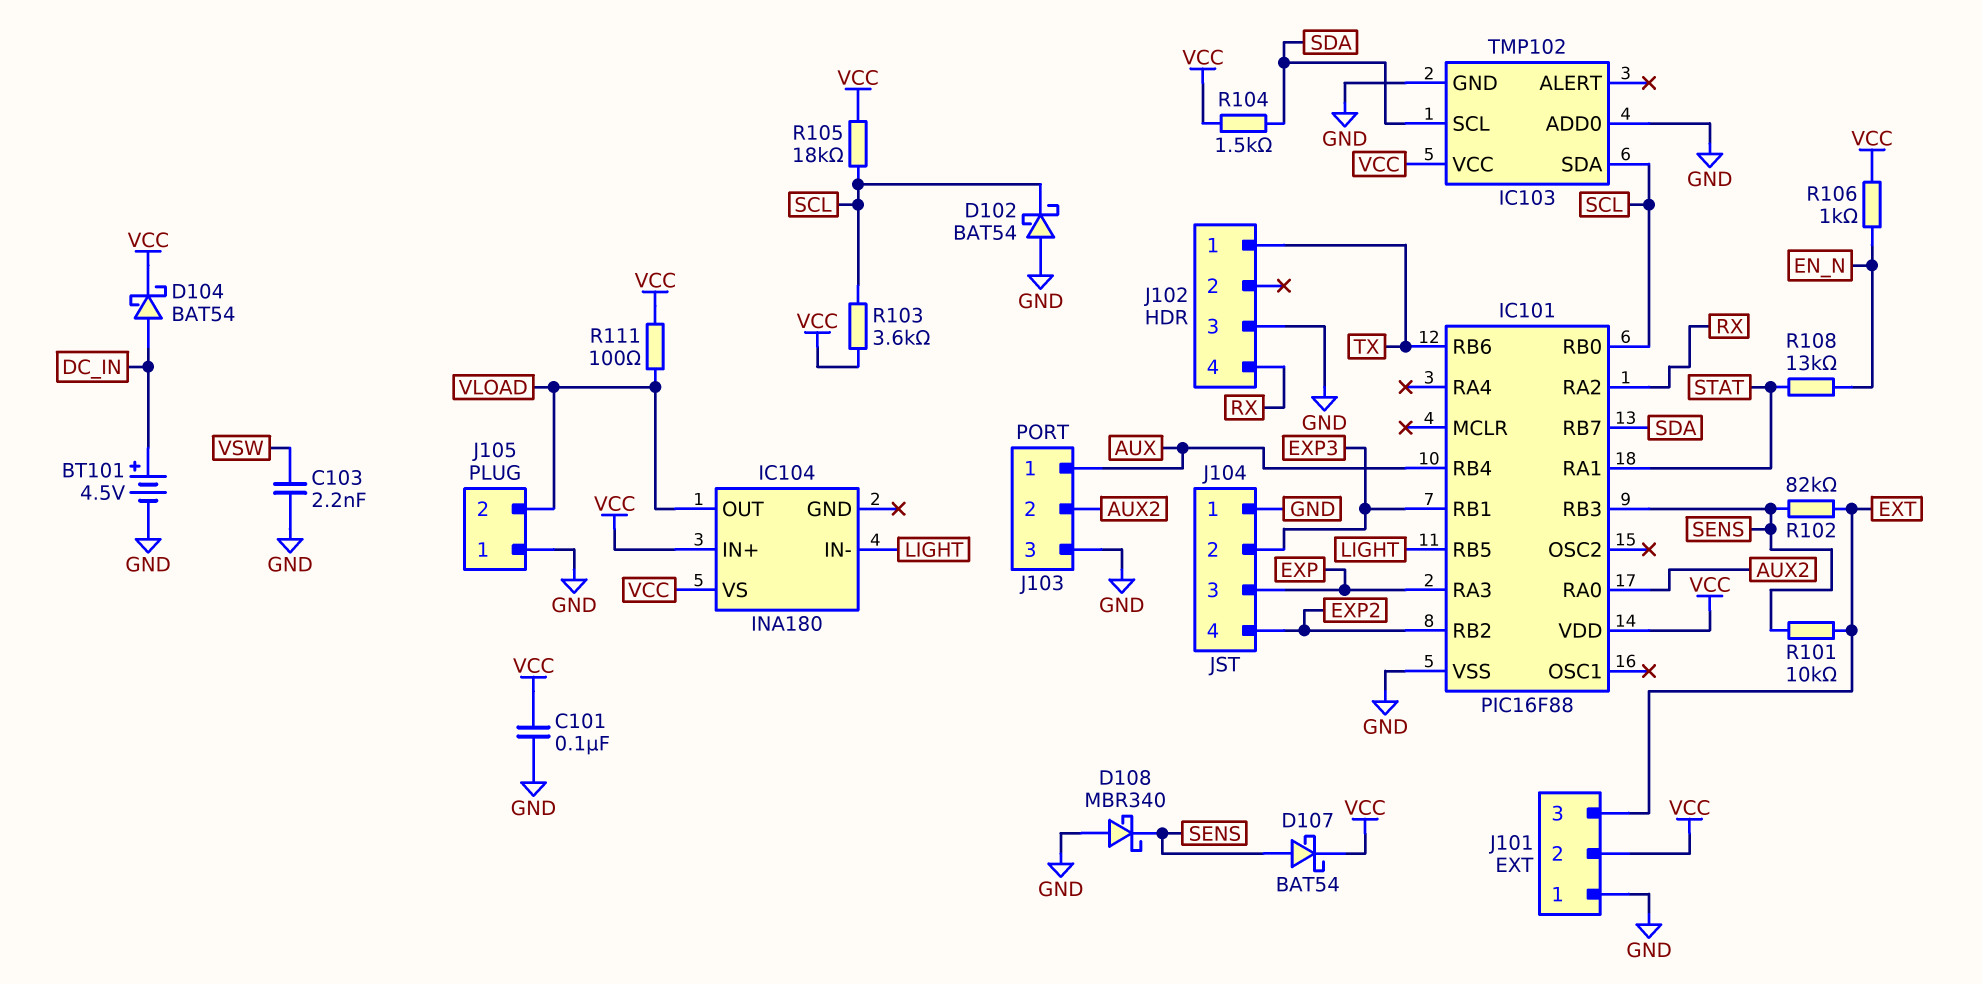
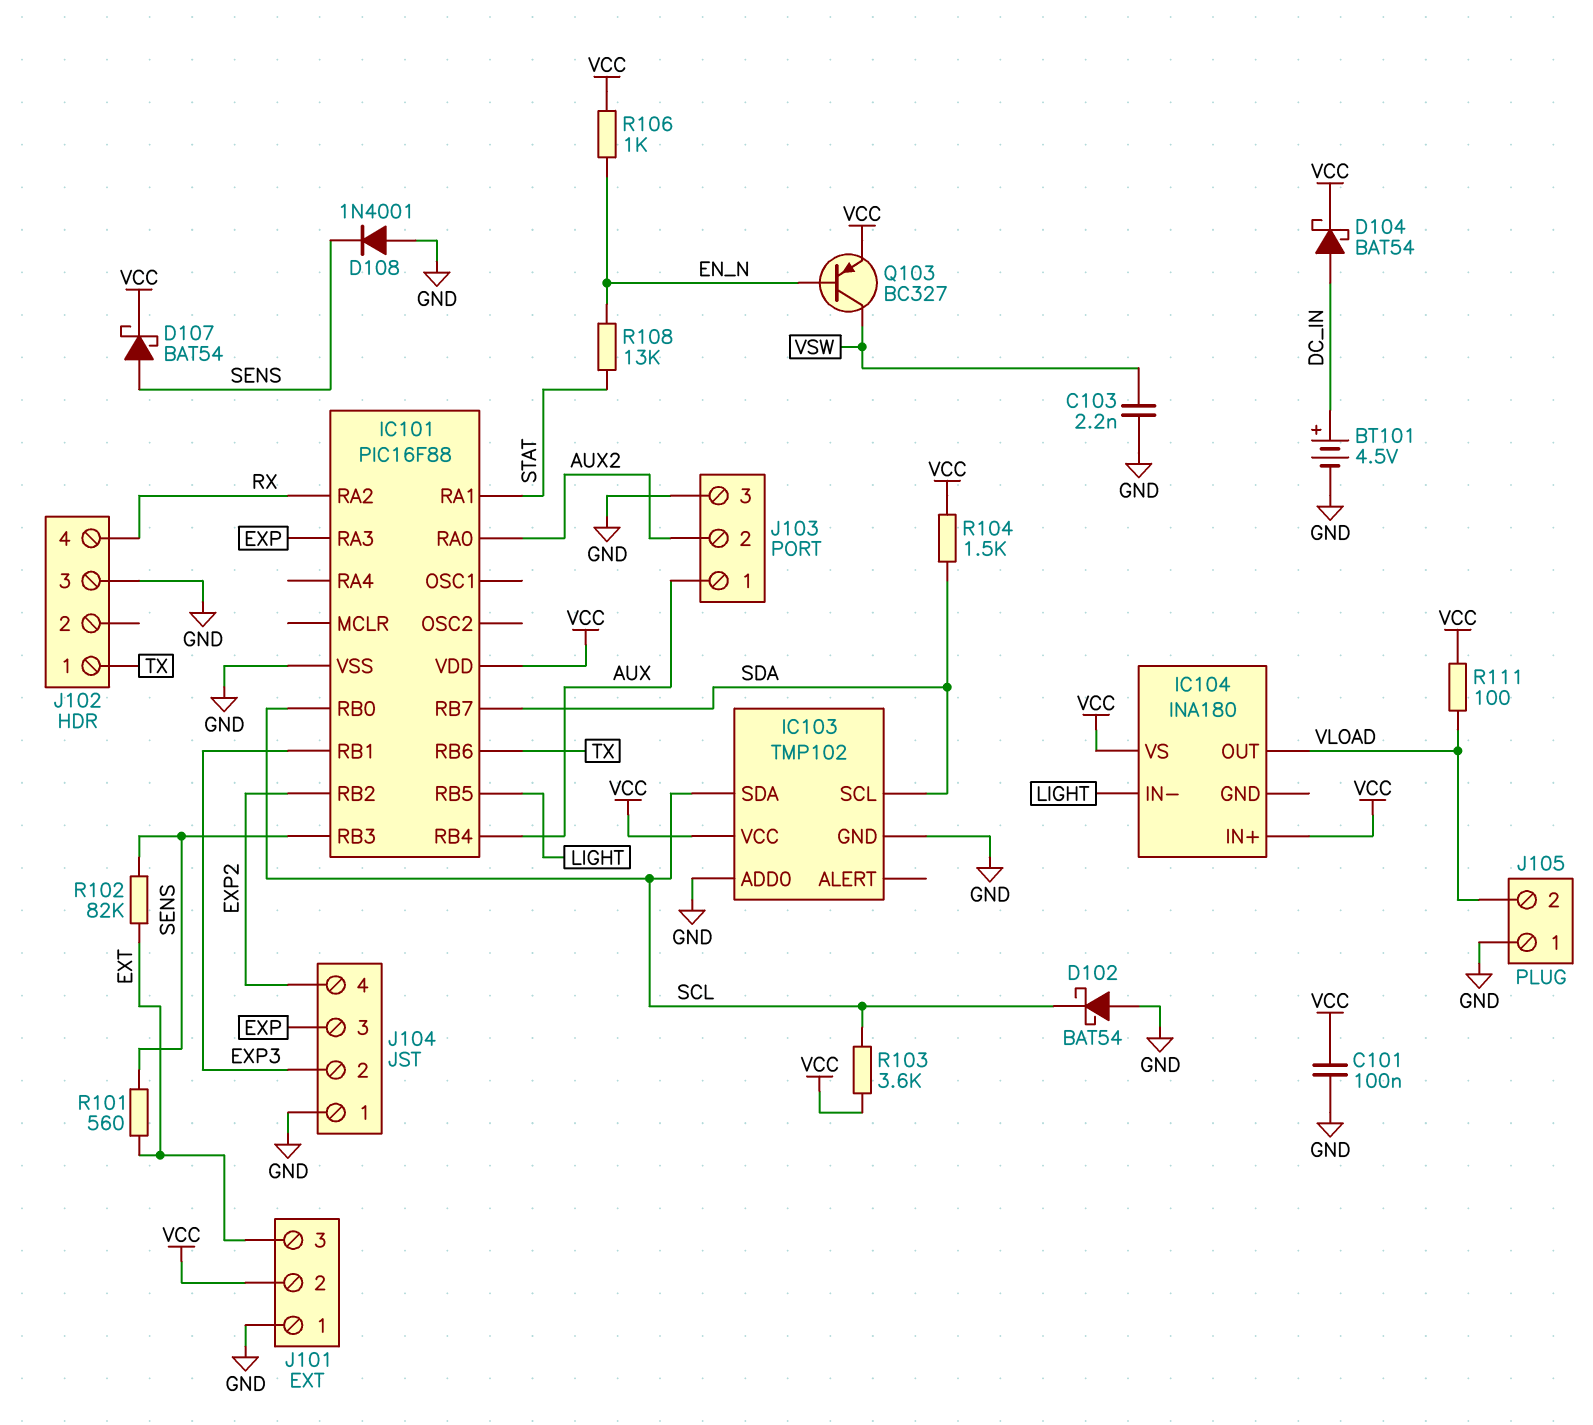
D108: schottky MBR340 (A GND, K SENS) -> diode 1N4001 (A GND, K SENS)
Q103: none -> PNP BC327 (B EN_N, C VSW, E VCC)
R101: 10k (EXT, SENS) -> 560 (EXT, SENS)
R105: 18k (SCL, VCC) -> none

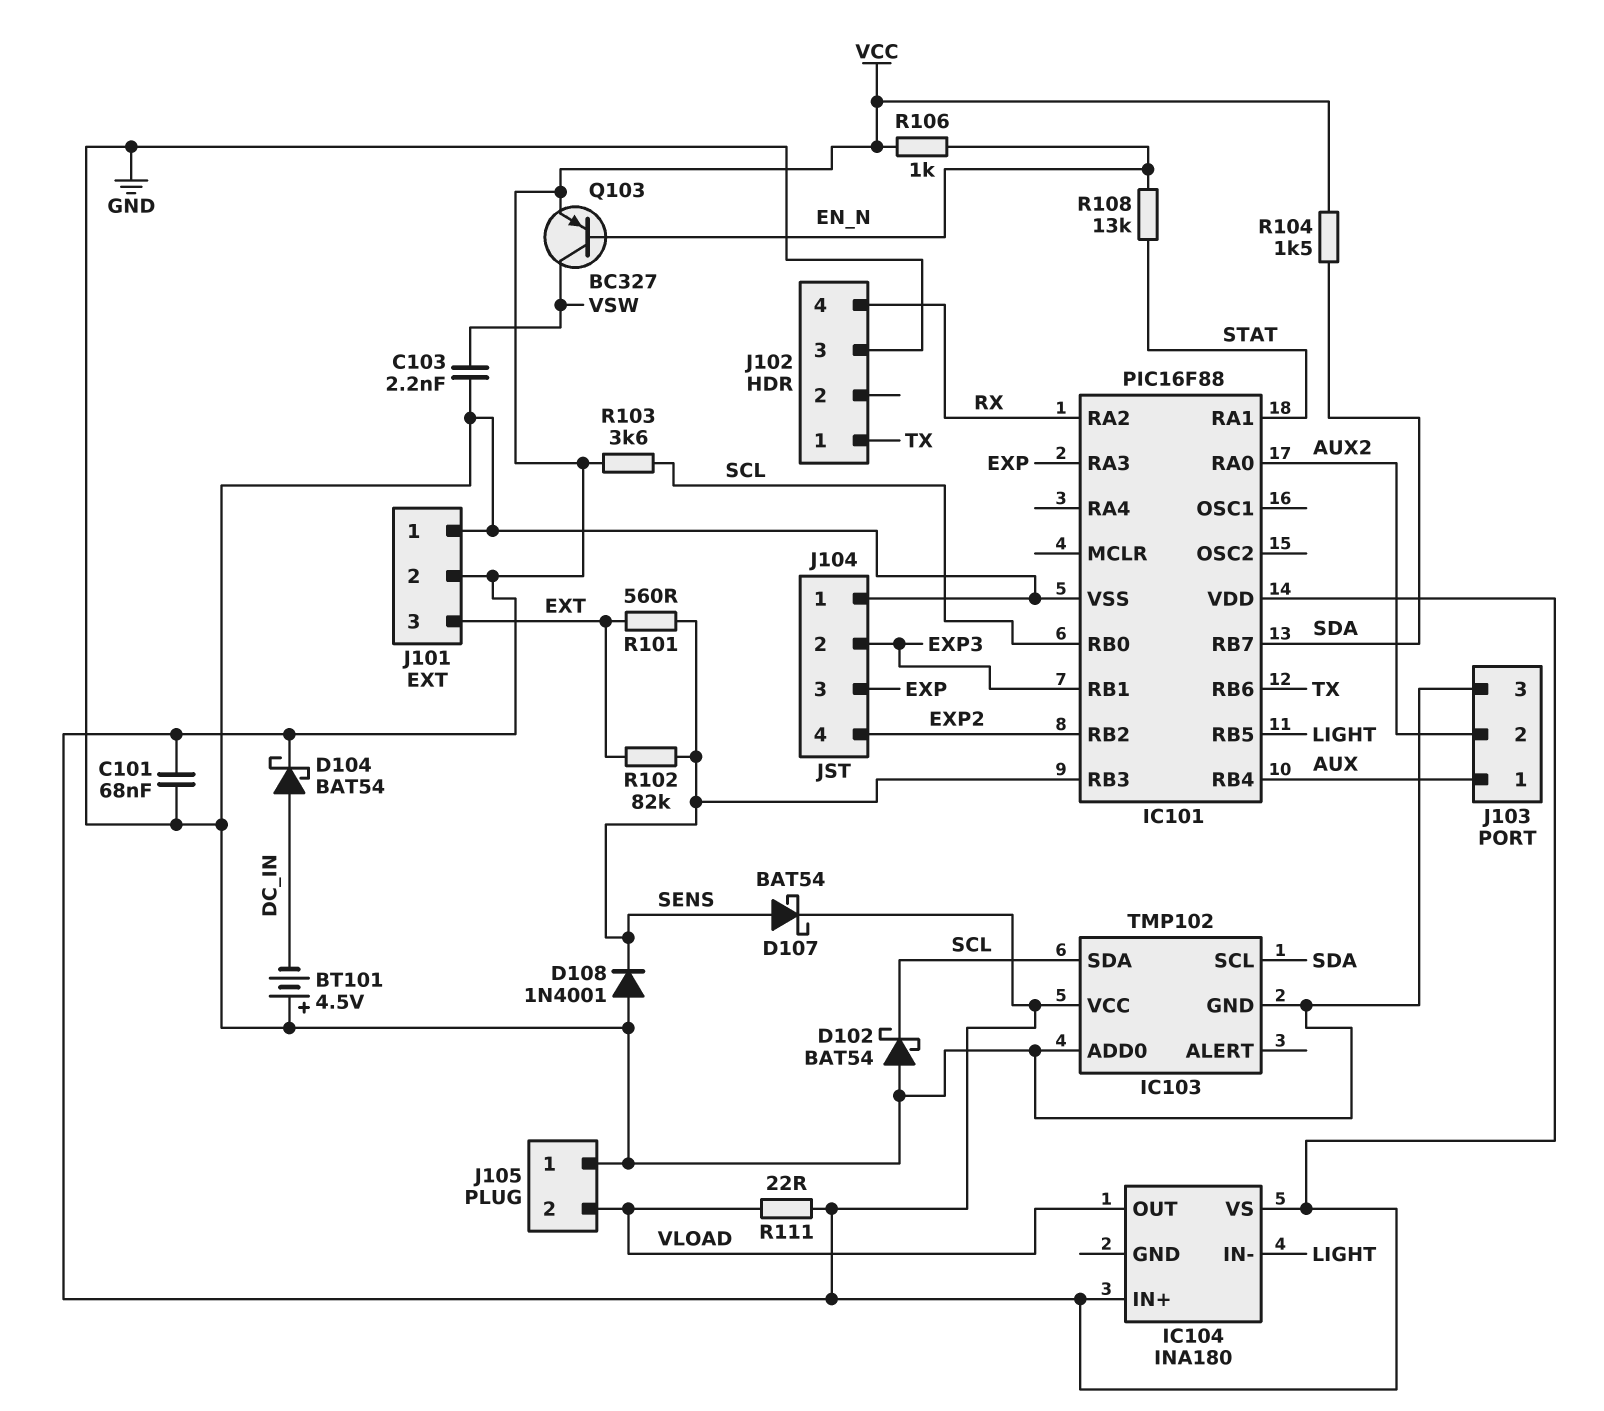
BT101: 4.5V (plus DC_IN, minus GND) -> 4.5V (plus GND, minus DC_IN)
C101: 100nF (GND, VCC) -> 68nF (GND, VCC)
R111: 100 (VCC, VLOAD) -> 22 (VCC, VLOAD)

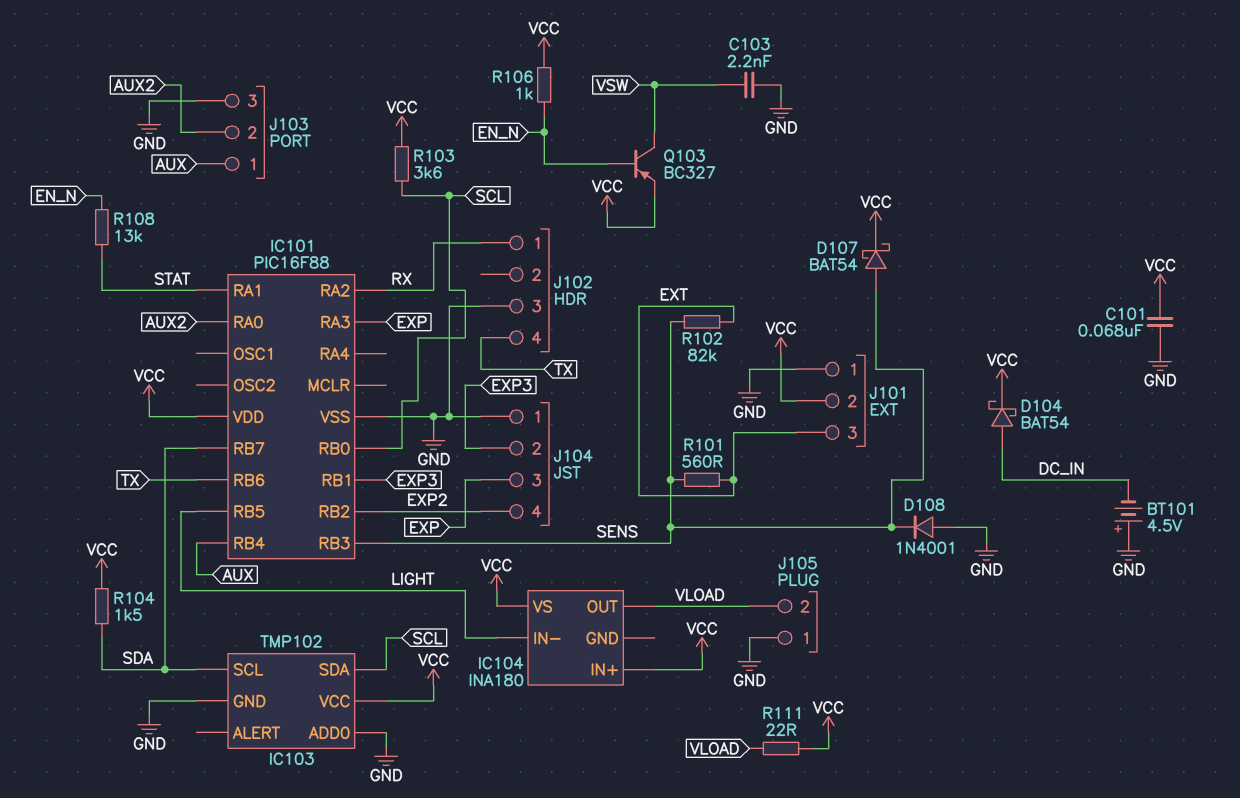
D102: schottky BAT54 (A GND, K SCL) -> none
J102 pin 1: TX -> RX
J102 pin 4: RX -> TX

